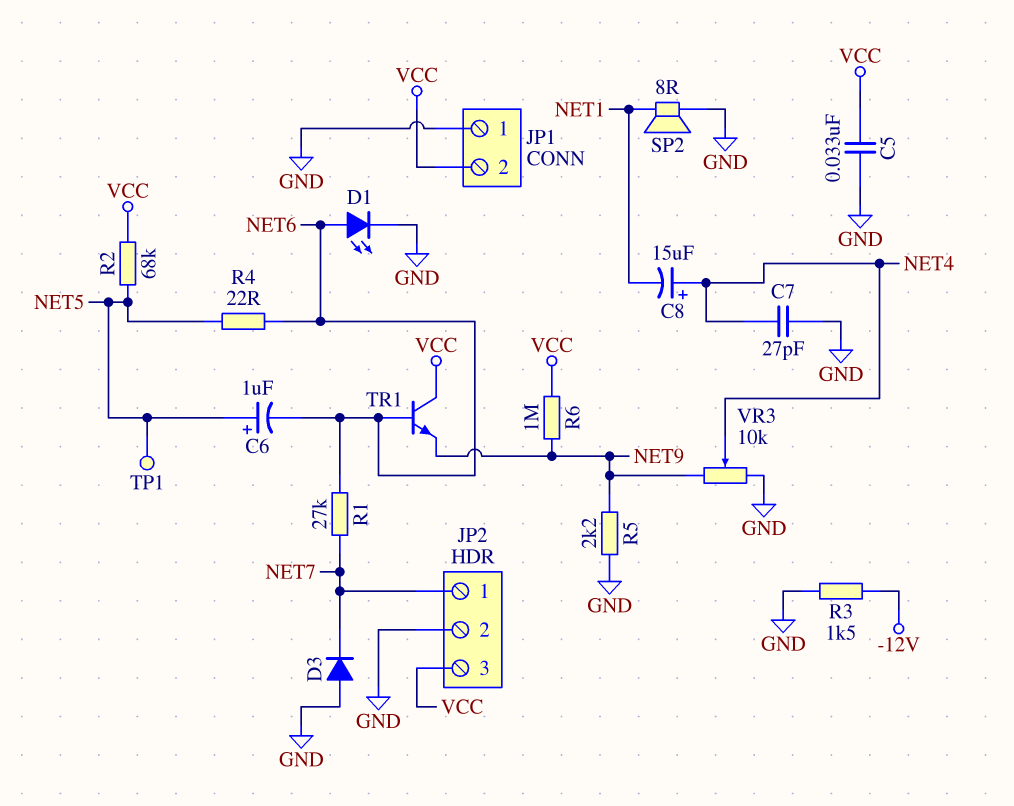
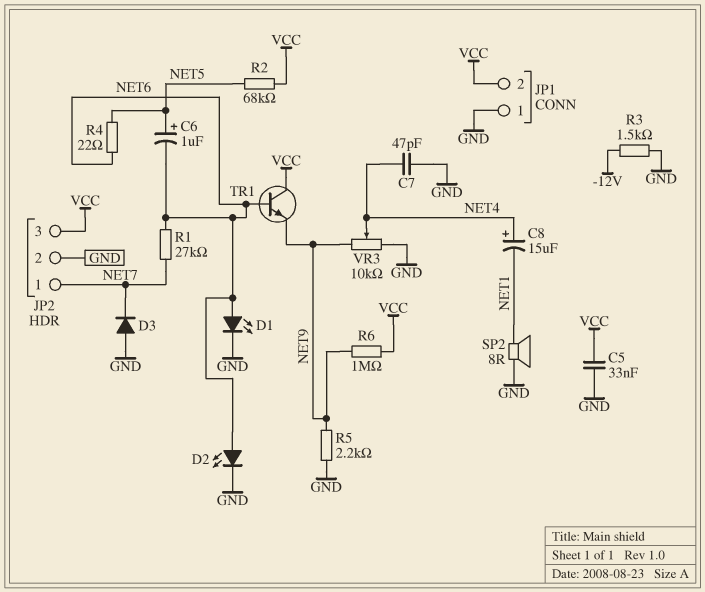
C7: 27pF (GND, NET4) -> 47pF (GND, NET4)
D2: none -> LED (A NET6, K GND)
TP1: test point (NET5) -> none

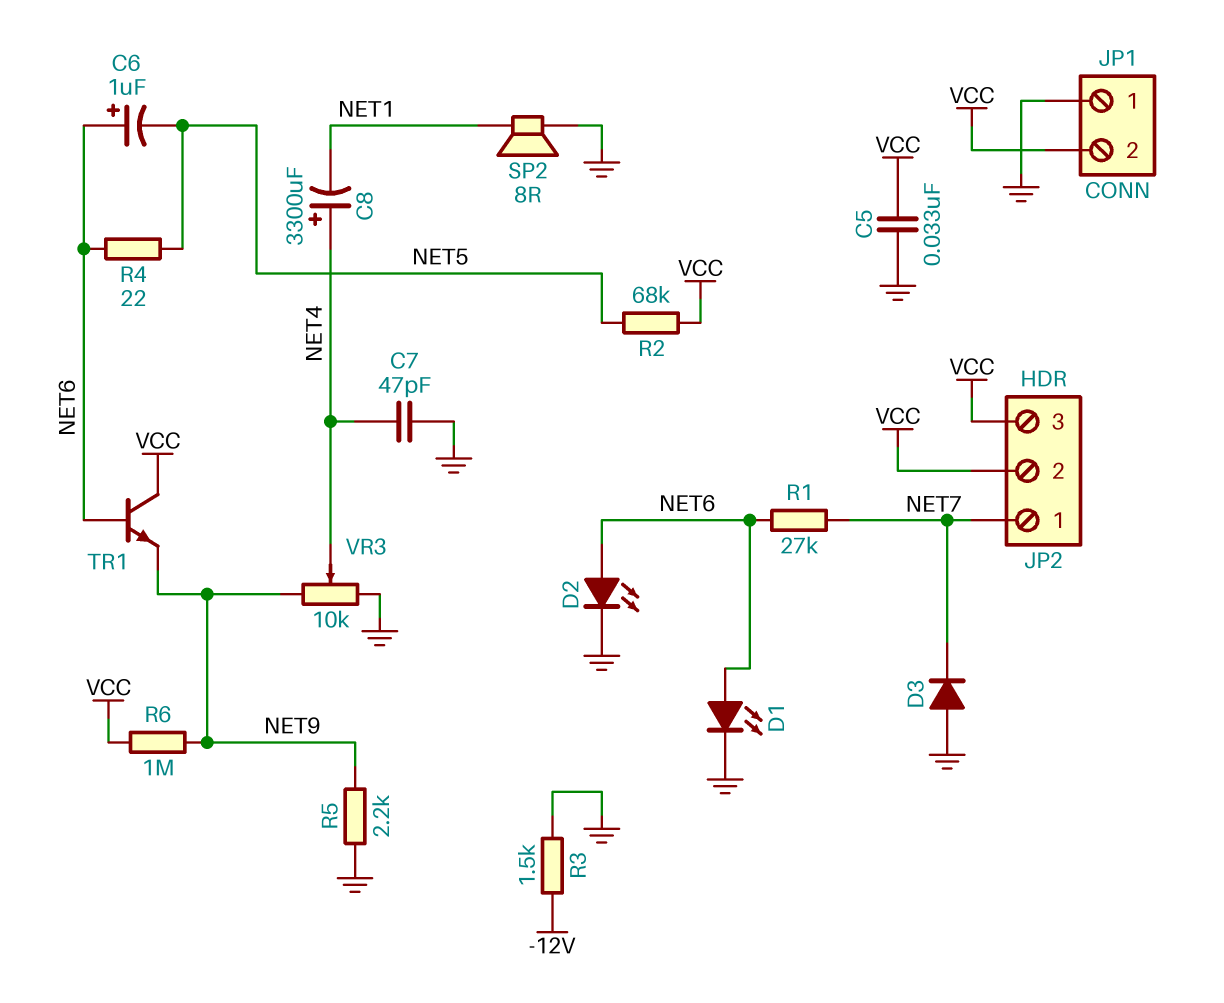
C6: 1uF (plus NET5, minus NET6) -> 1uF (plus NET6, minus NET5)
C8: 15uF (plus NET4, minus NET1) -> 3300uF (plus NET4, minus NET1)
JP2 pin 2: GND -> VCC

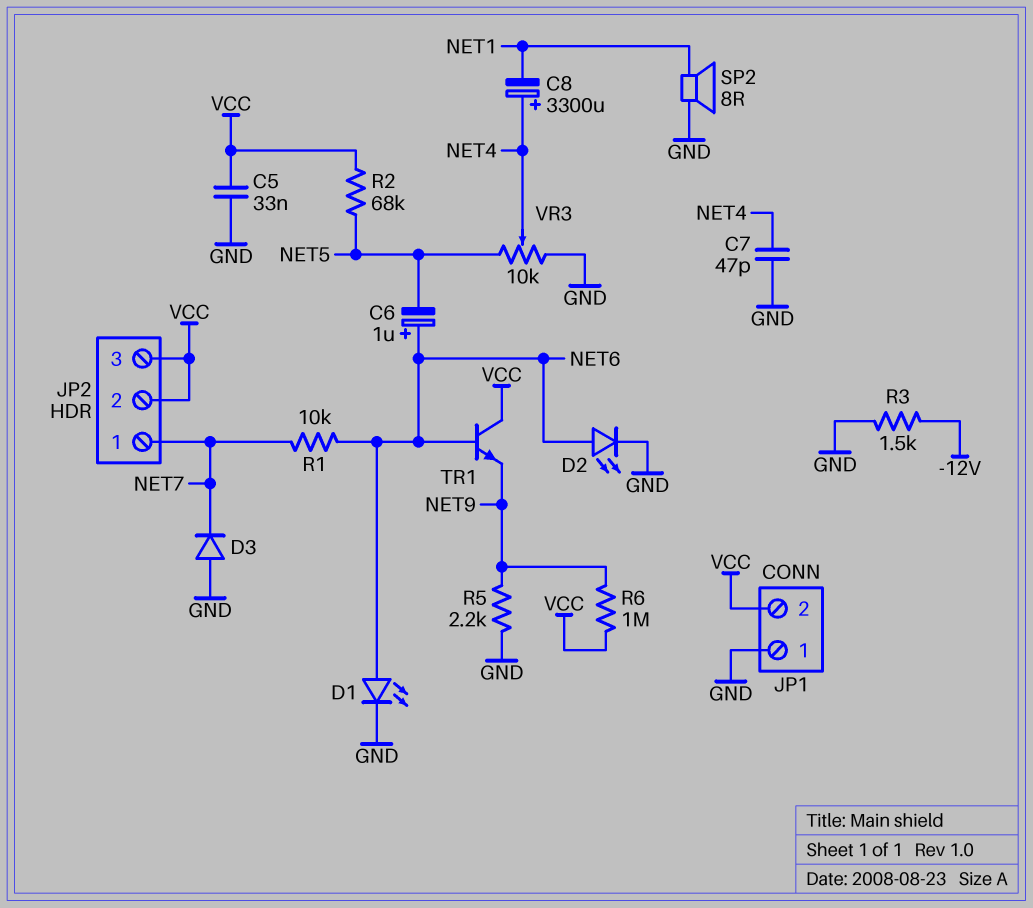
R1: 27k (NET6, NET7) -> 10k (NET6, NET7)
R4: 22 (NET5, NET6) -> none
VR3: 10k (GND, NET9, wiper NET4) -> 10k (GND, NET5, wiper NET4)

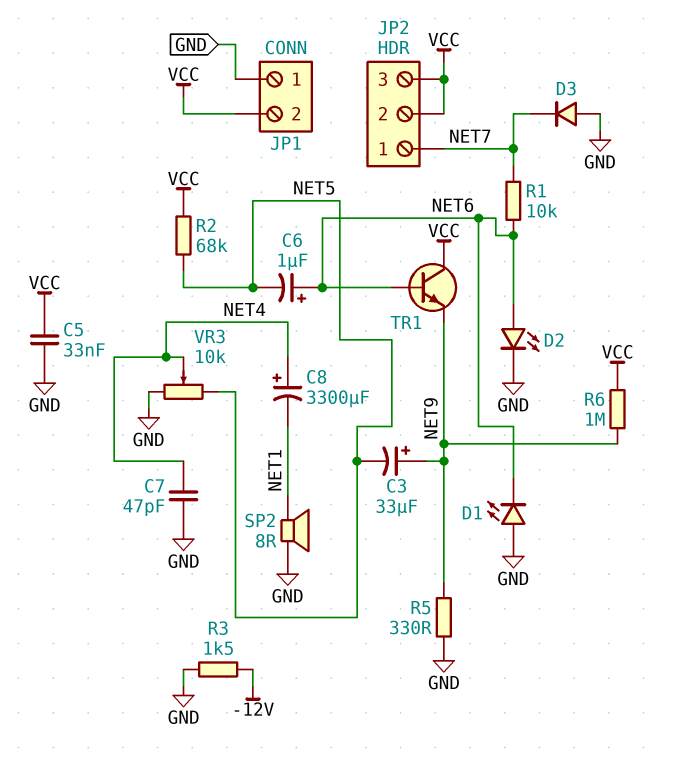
C3: none -> 33uF (plus NET9, minus NET5)
D1: LED (A NET6, K GND) -> LED (A GND, K NET6)
R5: 2.2k (GND, NET9) -> 330 (GND, NET9)

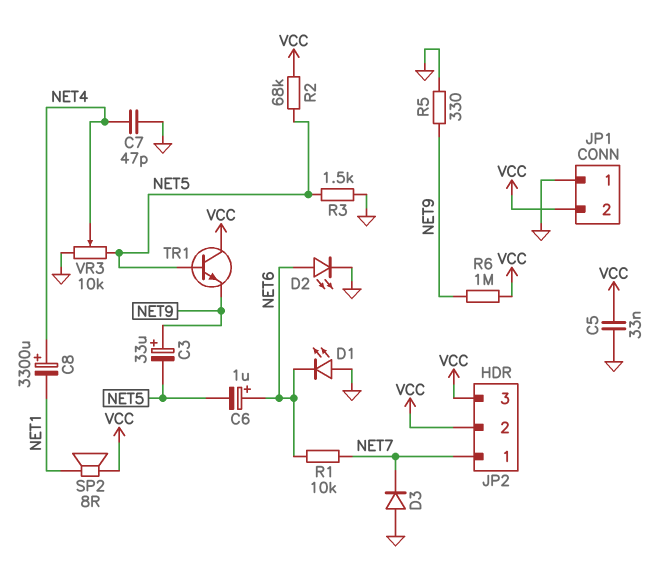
R3: 1.5k (-12V, GND) -> 1.5k (GND, NET5)
SP2: speaker 8R (GND, NET1) -> speaker 8R (NET1, VCC)
TR1: NPN (B NET6, C VCC, E NET9) -> NPN (B NET5, C VCC, E NET9)

